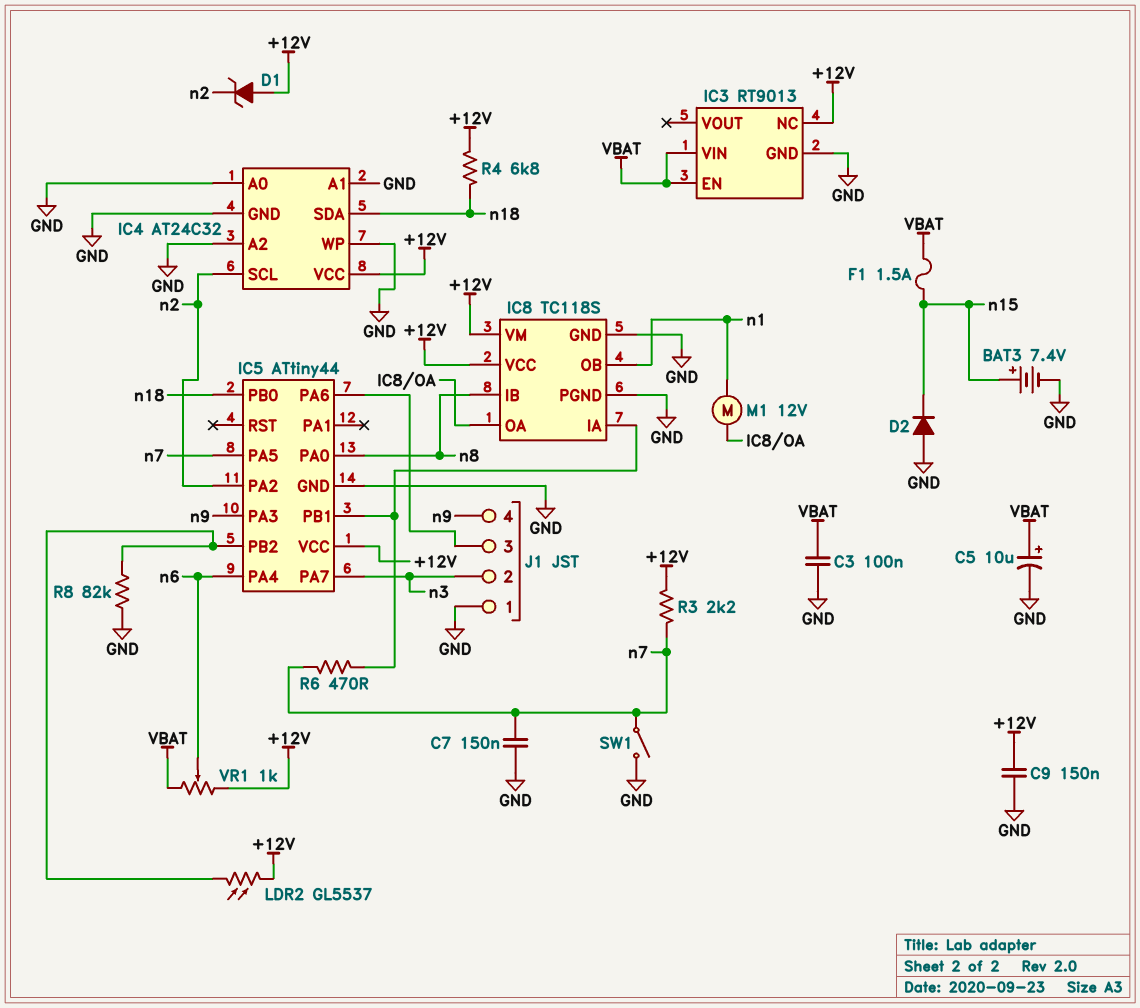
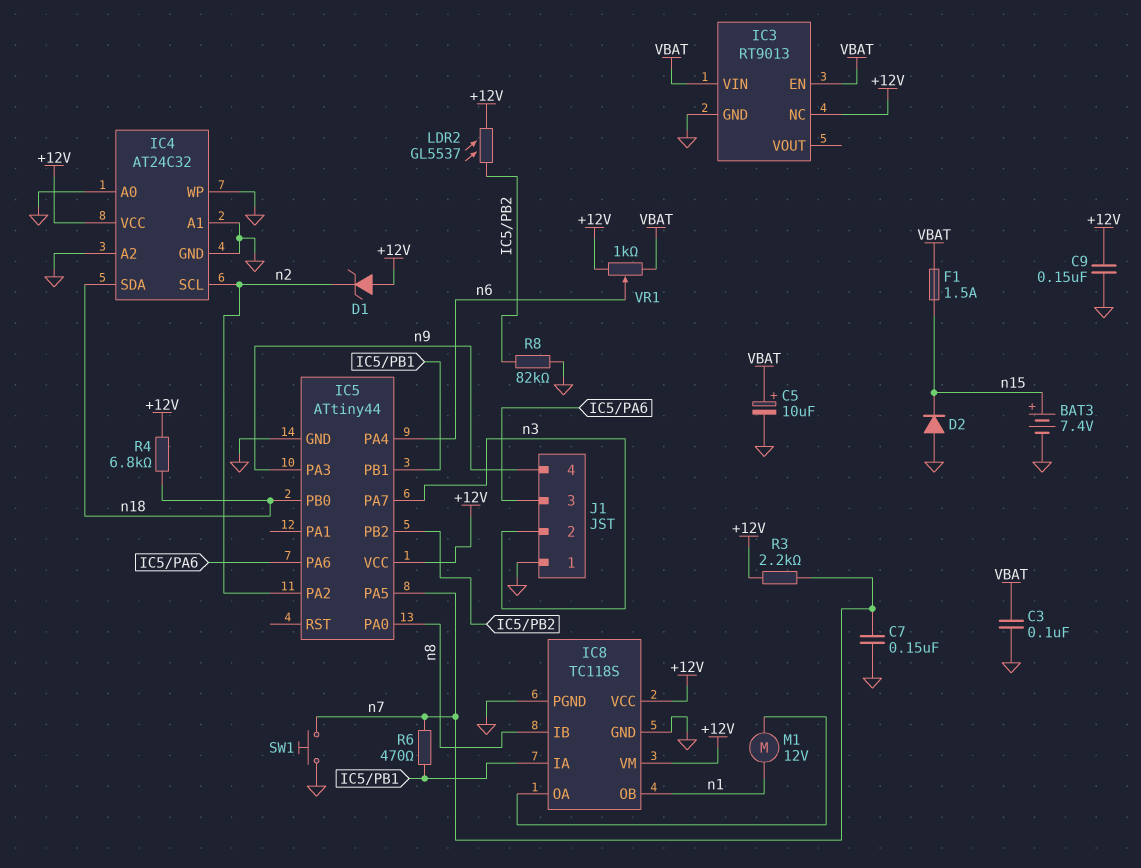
SW1: switch (GND, n7) -> button (GND, n7)

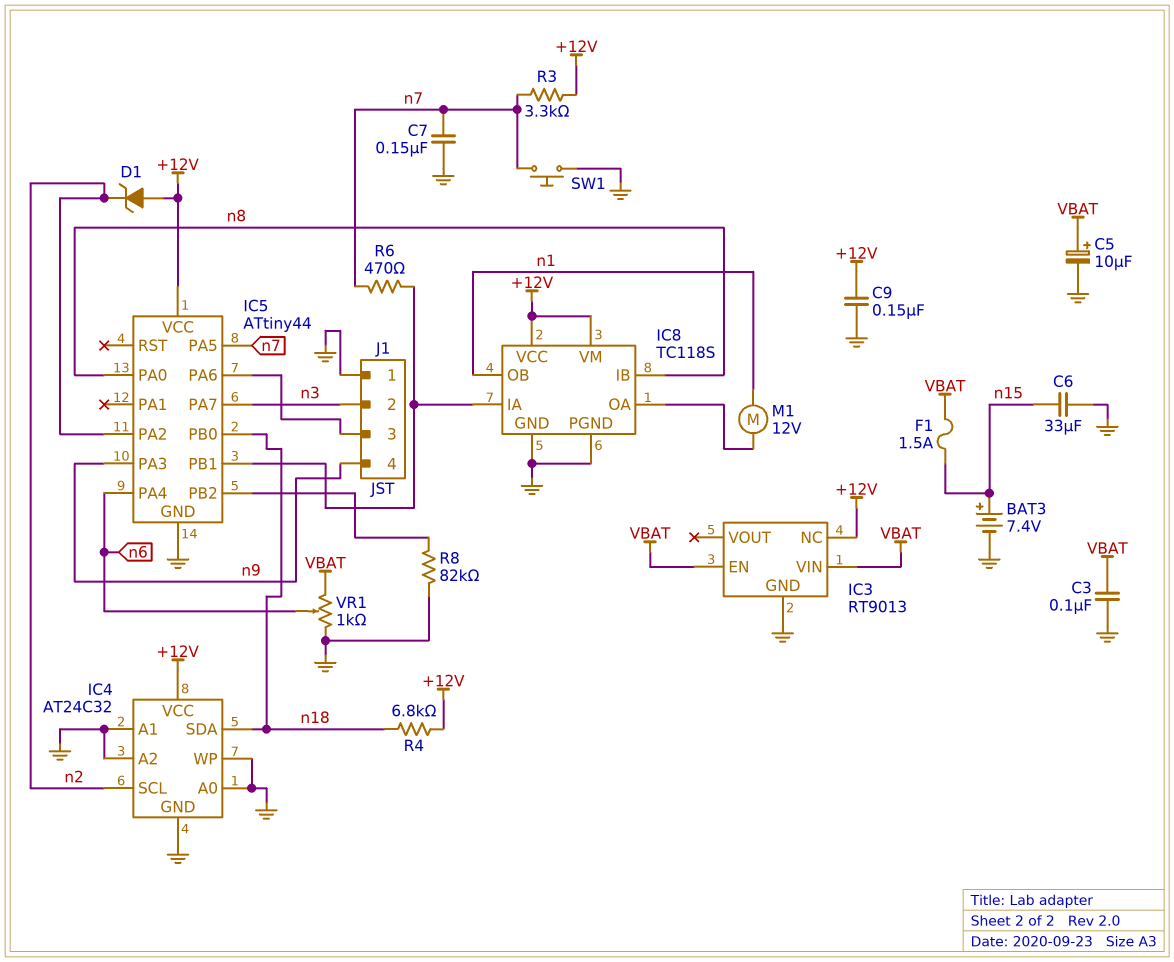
C6: none -> 33uF (GND, n15)
D2: diode (A GND, K n15) -> none
LDR2: GL5537 (+12V, IC5/PB2) -> none
R3: 2.2k (+12V, n7) -> 3.3k (+12V, n7)
VR1: 1k (+12V, VBAT, wiper n6) -> 1k (GND, VBAT, wiper n6)

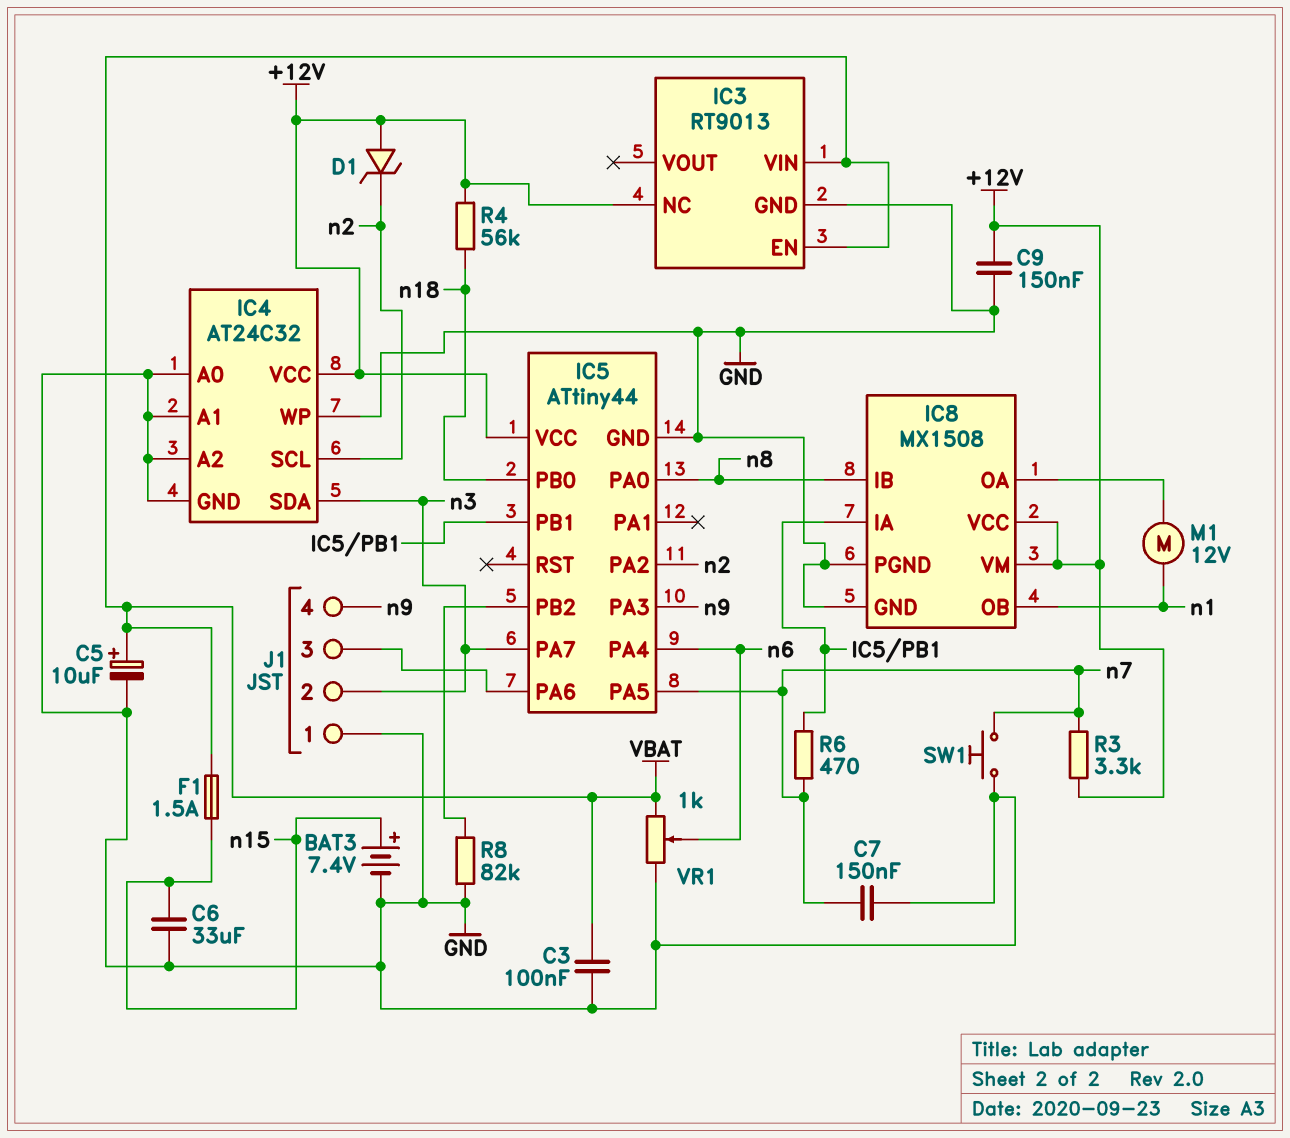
IC4 pin SDA: n18 -> n3
IC8: TC118S -> MX1508
R4: 6.8k (+12V, n18) -> 56k (+12V, n18)

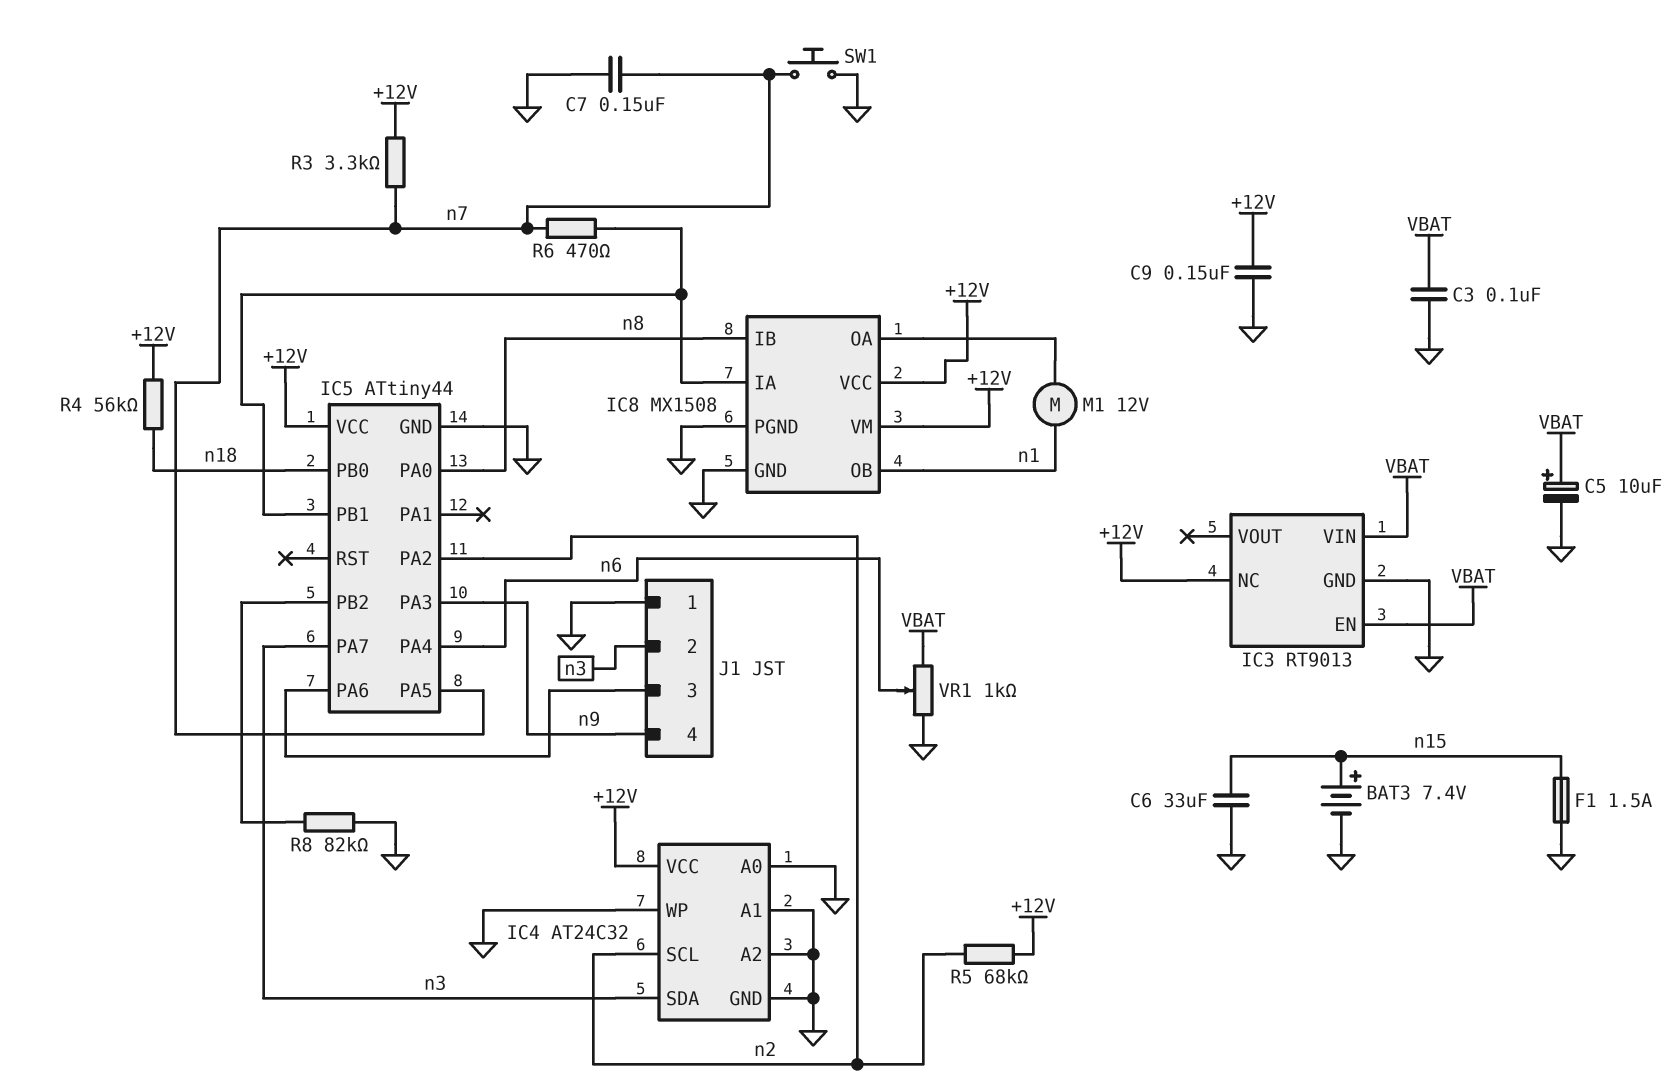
D1: zener (A +12V, K n2) -> none
F1: 1.5A (VBAT, n15) -> 1.5A (GND, n15)
R5: none -> 68k (+12V, n2)

